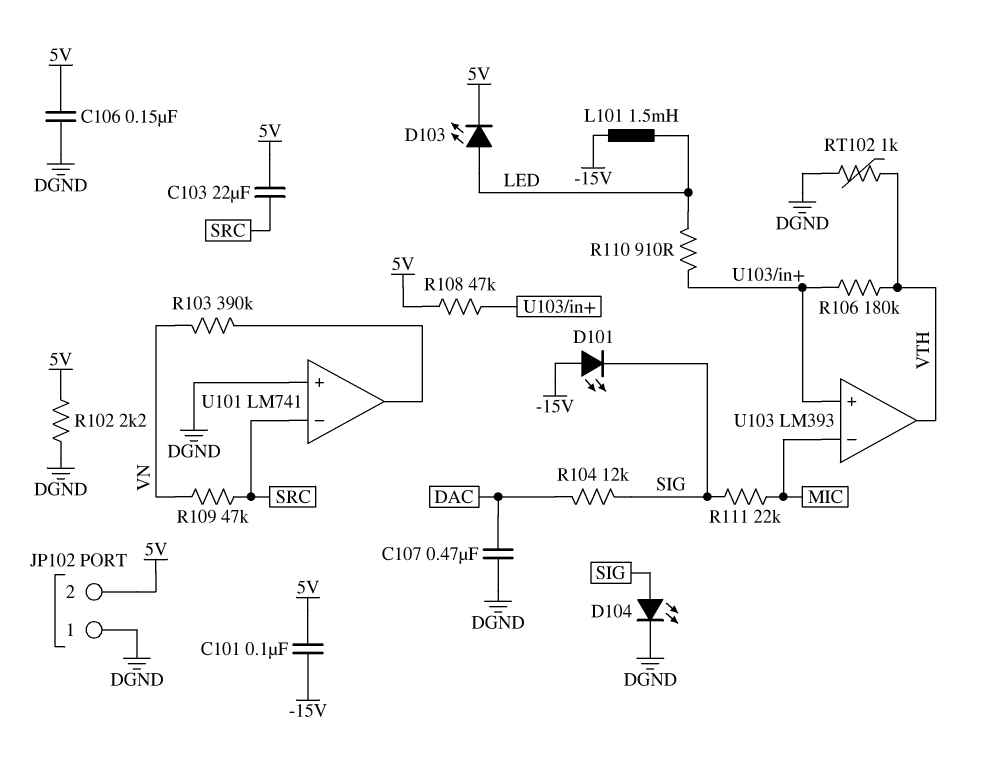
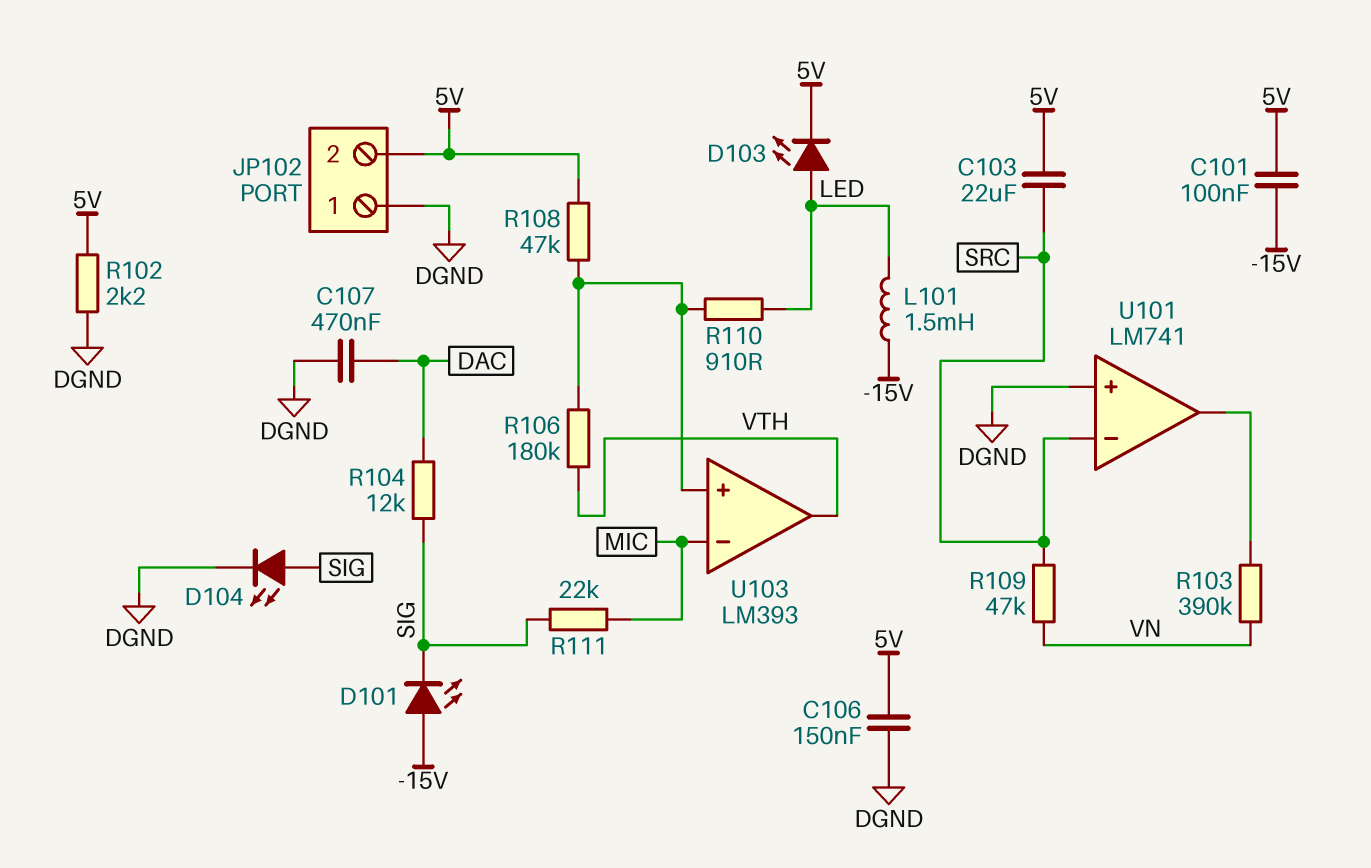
RT102: 1k (DGND, VTH) -> none

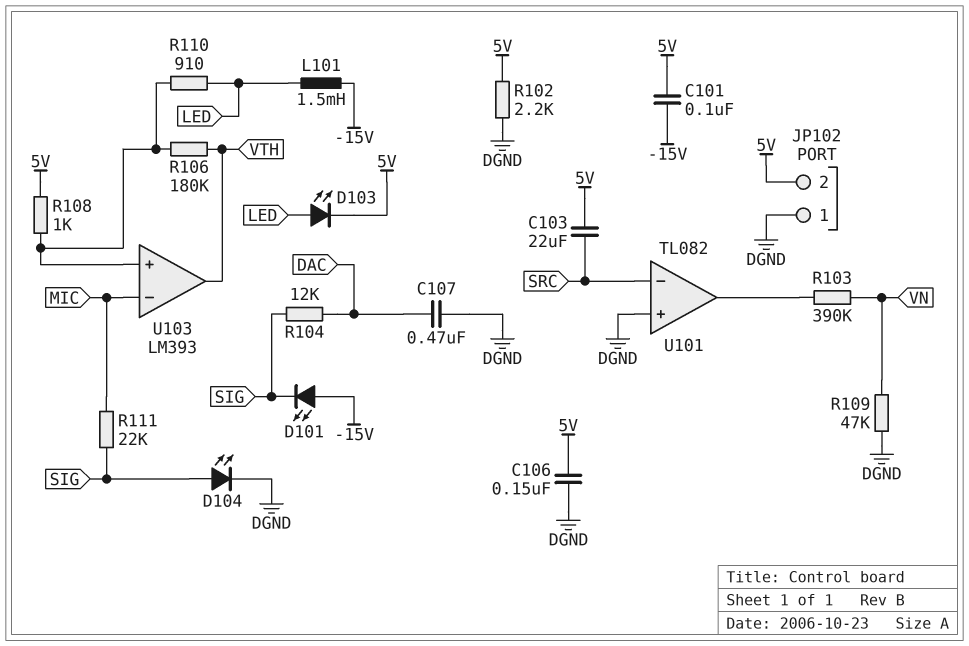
R108: 47k (5V, U103/in+) -> 1k (5V, U103/in+)
R109: 47k (SRC, VN) -> 47k (DGND, VN)
U101: LM741 -> TL082

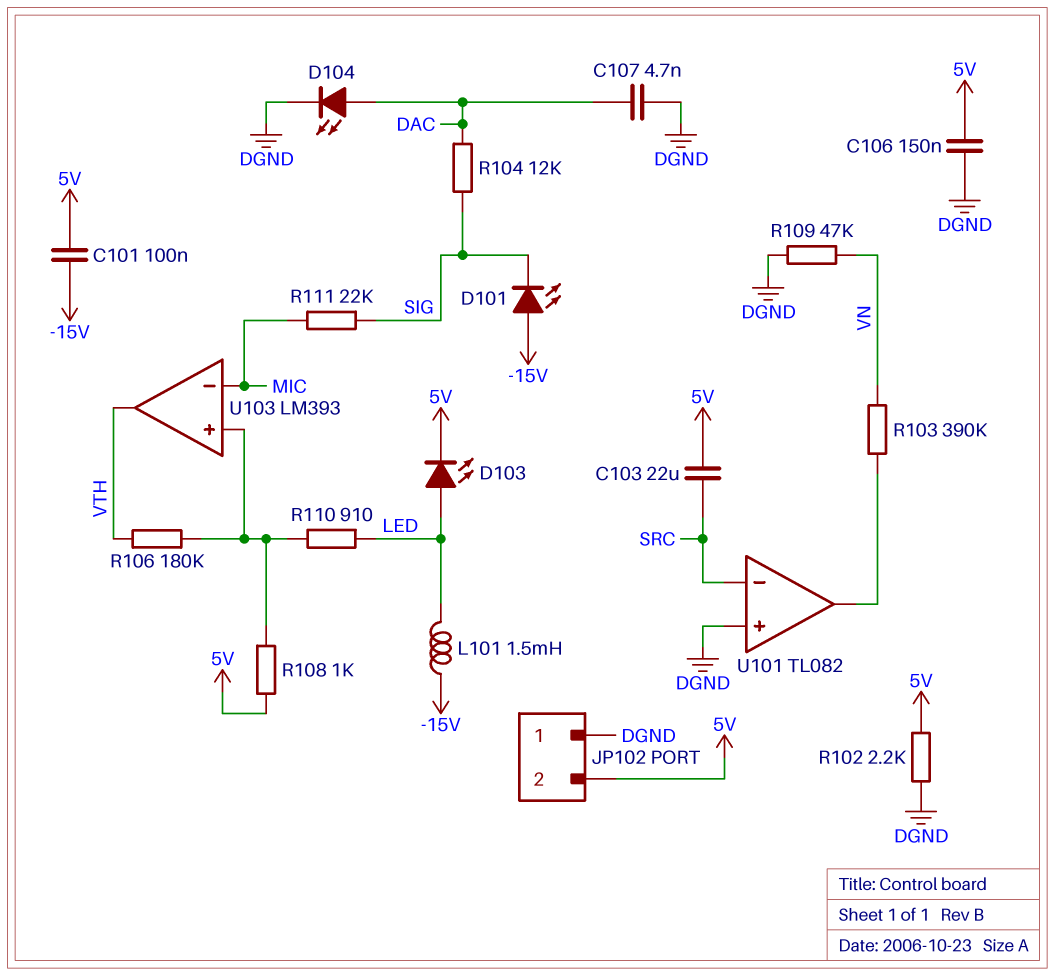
C107: 470nF (DAC, DGND) -> 4.7nF (DAC, DGND)
D104: LED (A SIG, K DGND) -> LED (A DAC, K DGND)

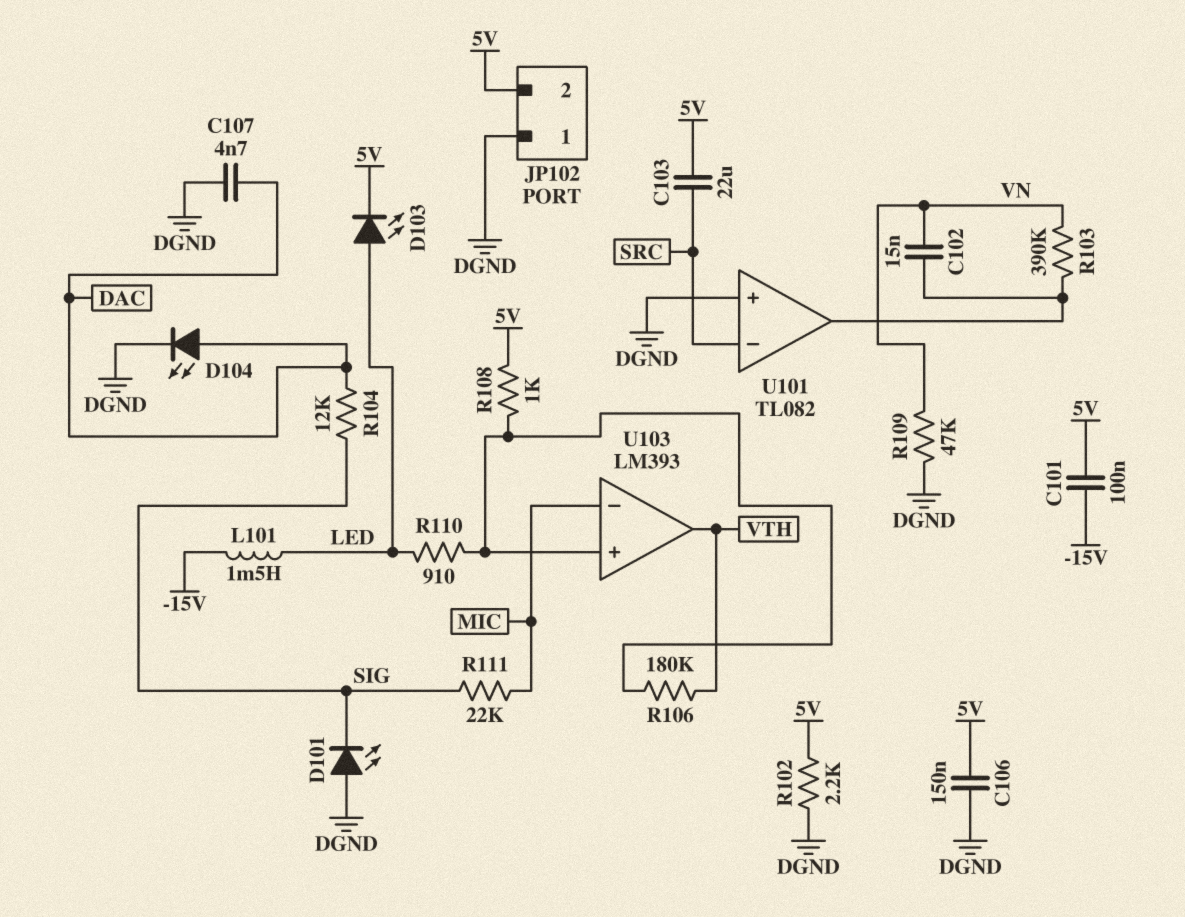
C102: none -> 15nF (U101/out, VN)
D101: LED (A -15V, K SIG) -> LED (A DGND, K SIG)

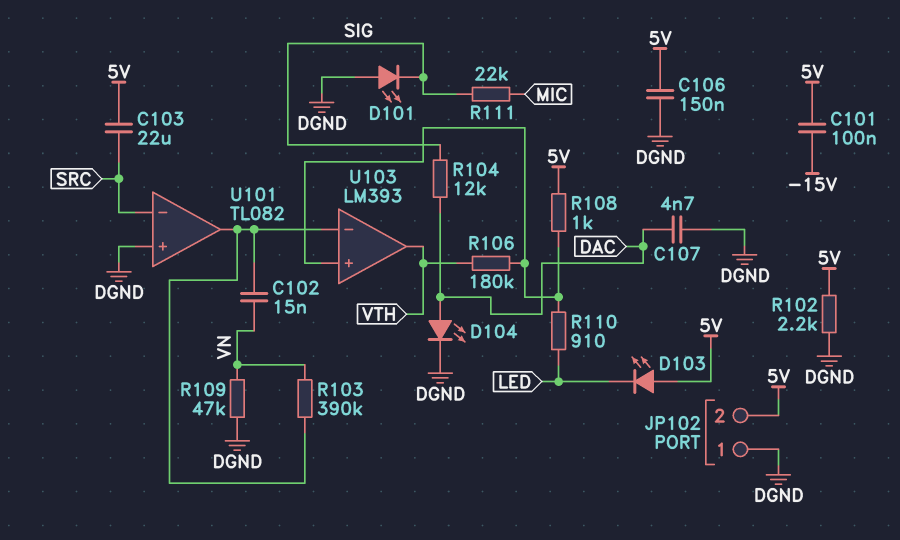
D103: LED (A LED, K 5V) -> LED (A 5V, K LED)
L101: 1.5mH (-15V, LED) -> none
U103 pin in-: MIC -> U101/out

